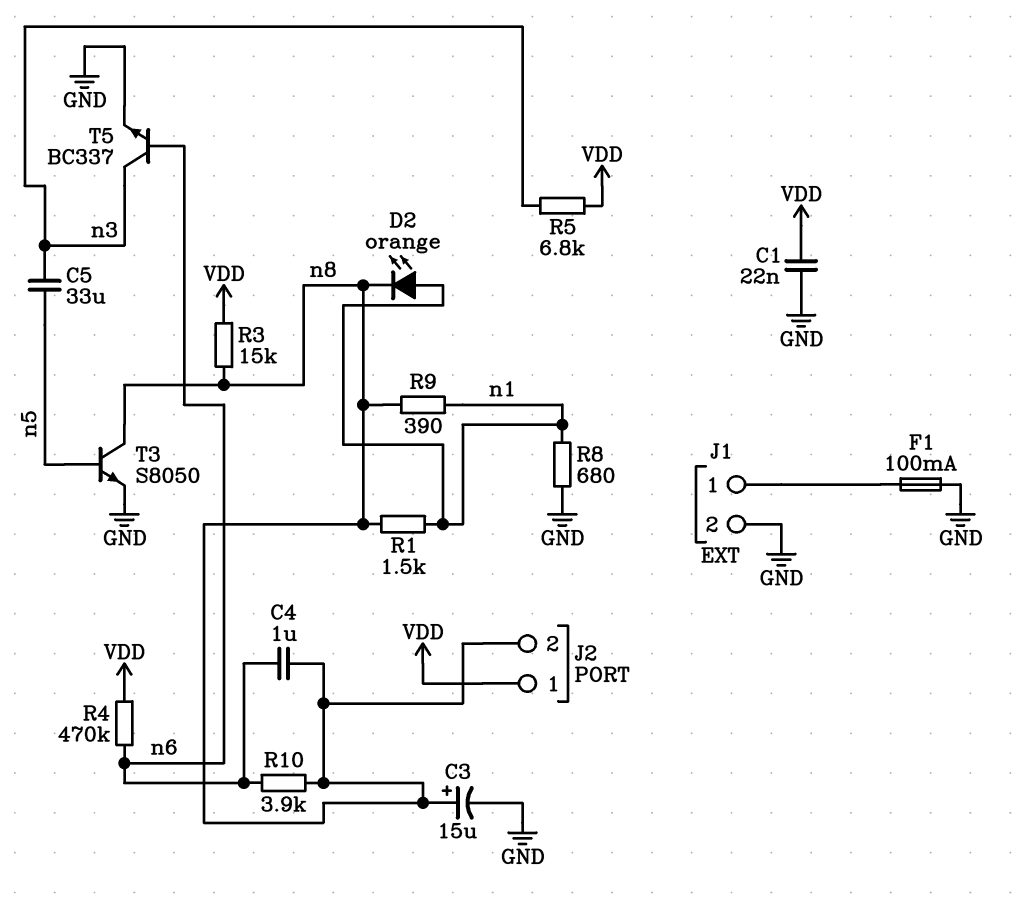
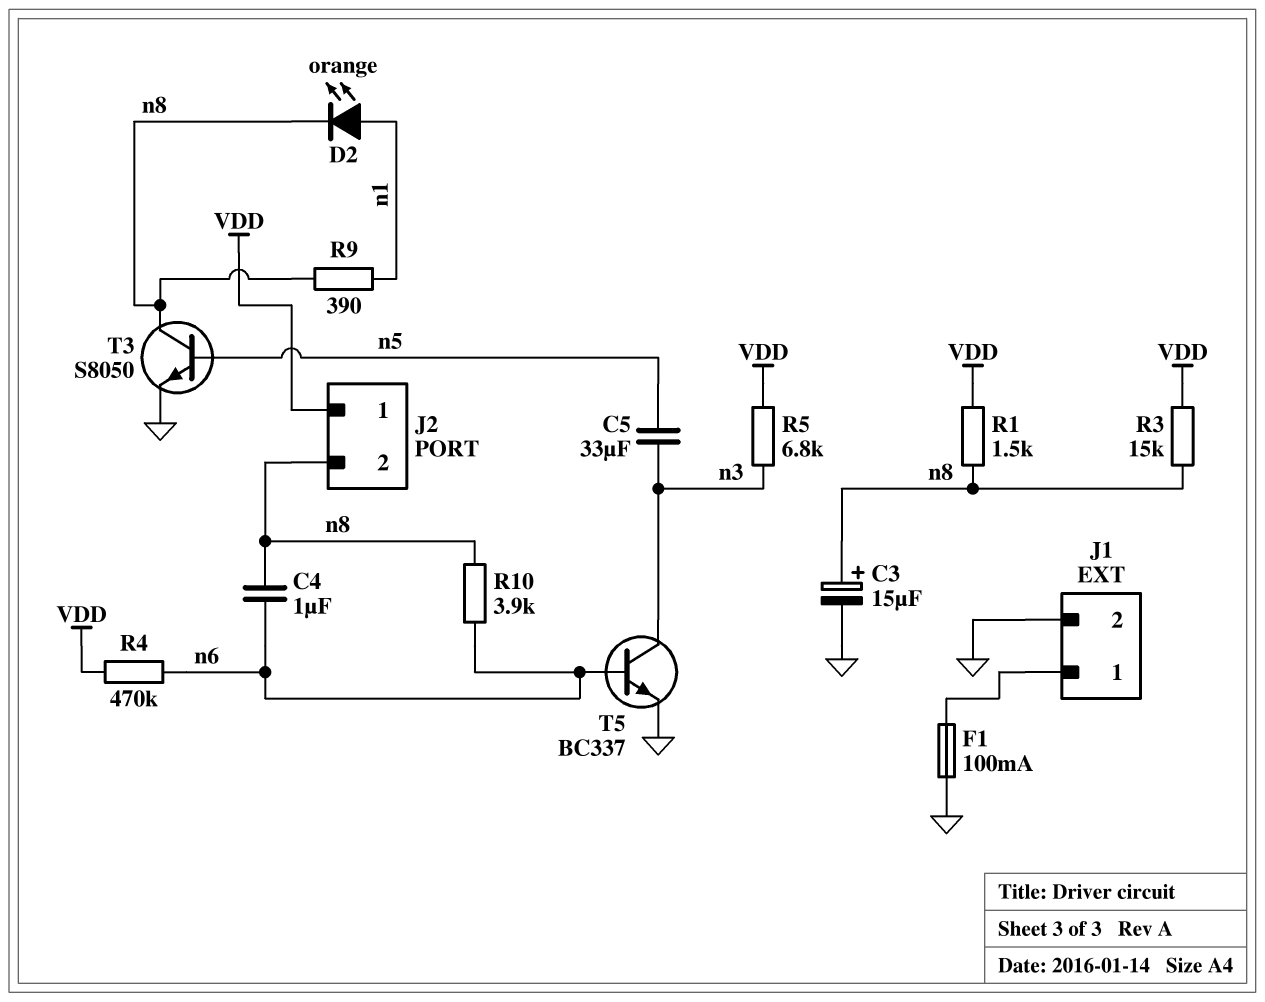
C1: 22nF (GND, VDD) -> none
R1: 1.5k (n1, n8) -> 1.5k (VDD, n8)
R8: 680 (GND, n1) -> none

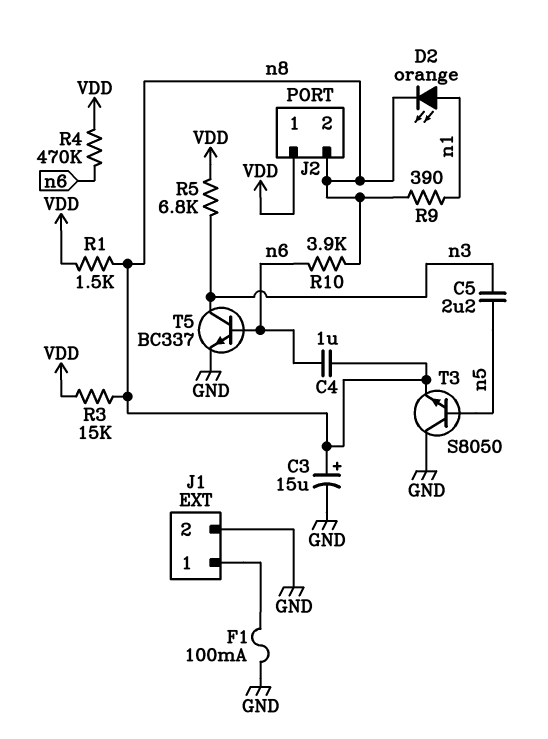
C5: 33uF (n3, n5) -> 2.2uF (n3, n5)
T3: NPN S8050 (B n5, C n8, E GND) -> NPN S8050 (B n5, C GND, E n8)

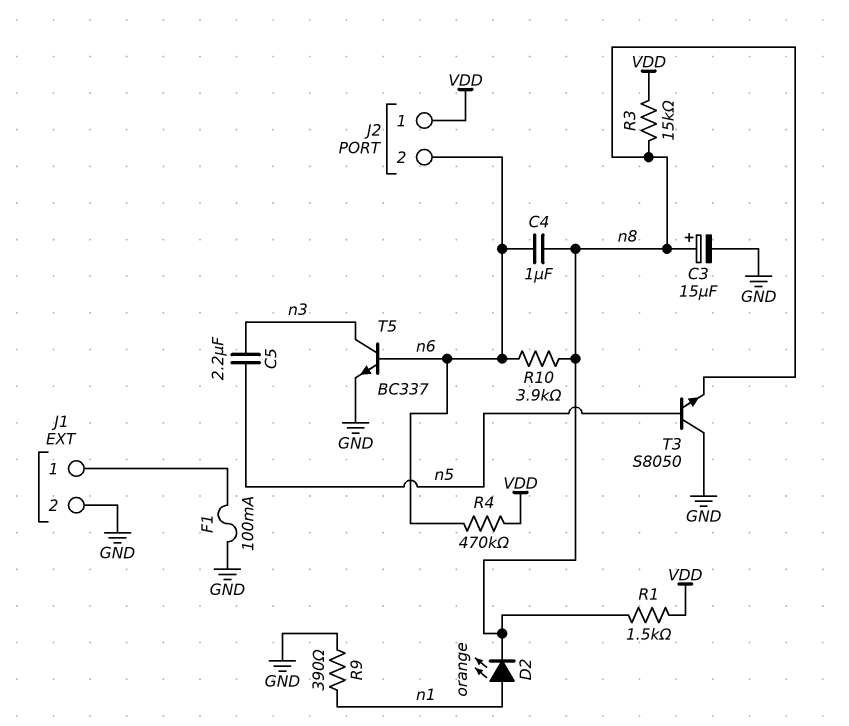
J2 pin 2: n8 -> n6
R5: 6.8k (VDD, n3) -> none
R9: 390 (n1, n8) -> 390 (GND, n1)

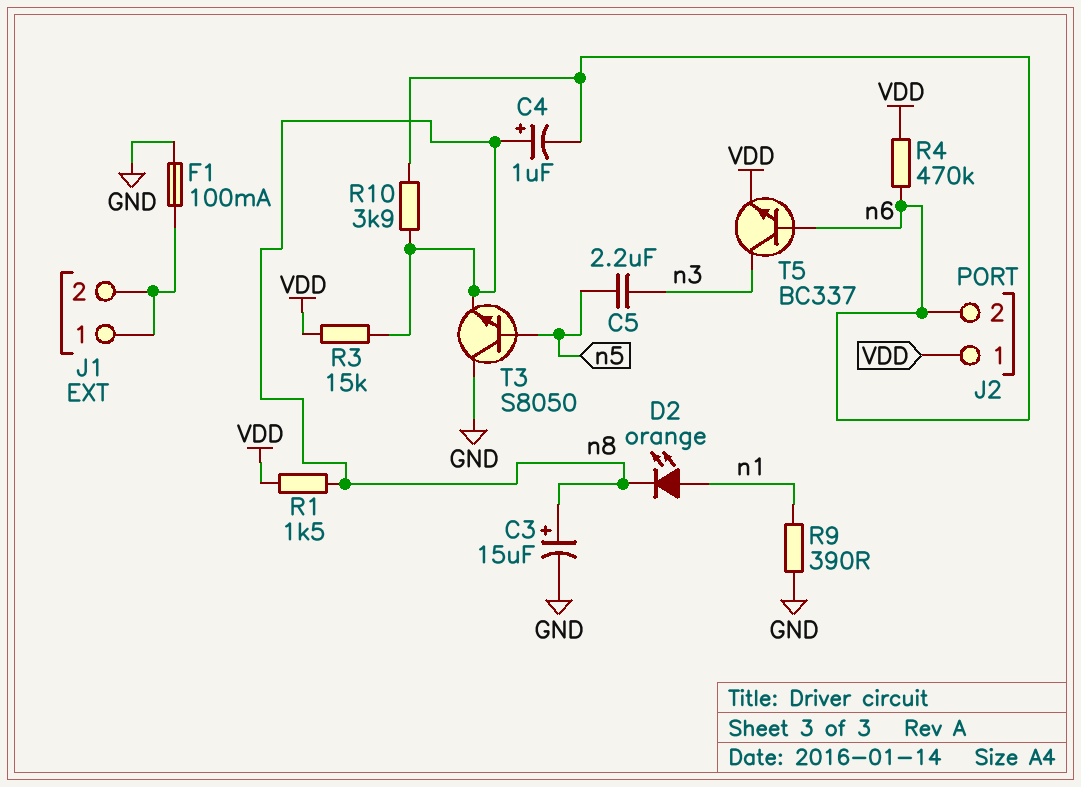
C4: 1uF (n6, n8) -> 1uF (plus n8, minus n6)
J1 pin 2: GND -> J1/1
T5: NPN BC337 (B n6, C n3, E GND) -> NPN BC337 (B n6, C n3, E VDD)

